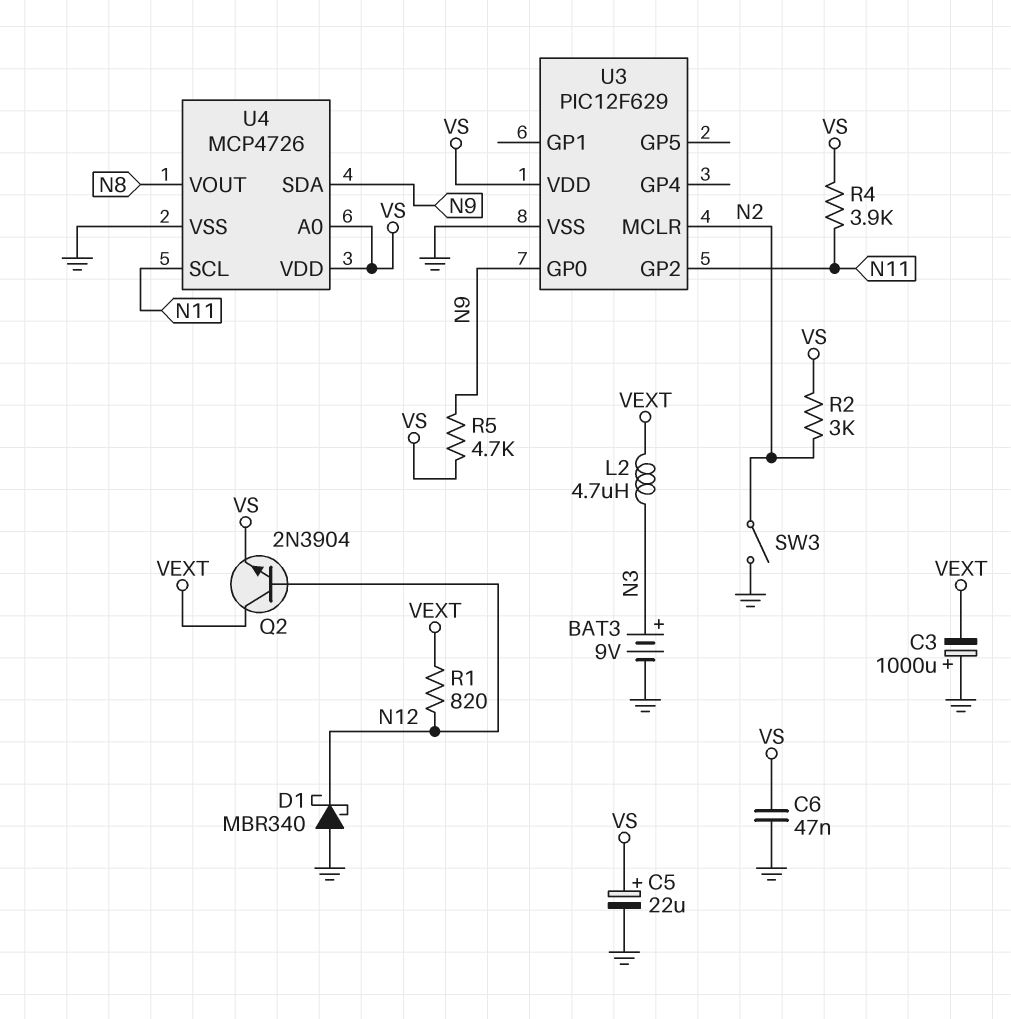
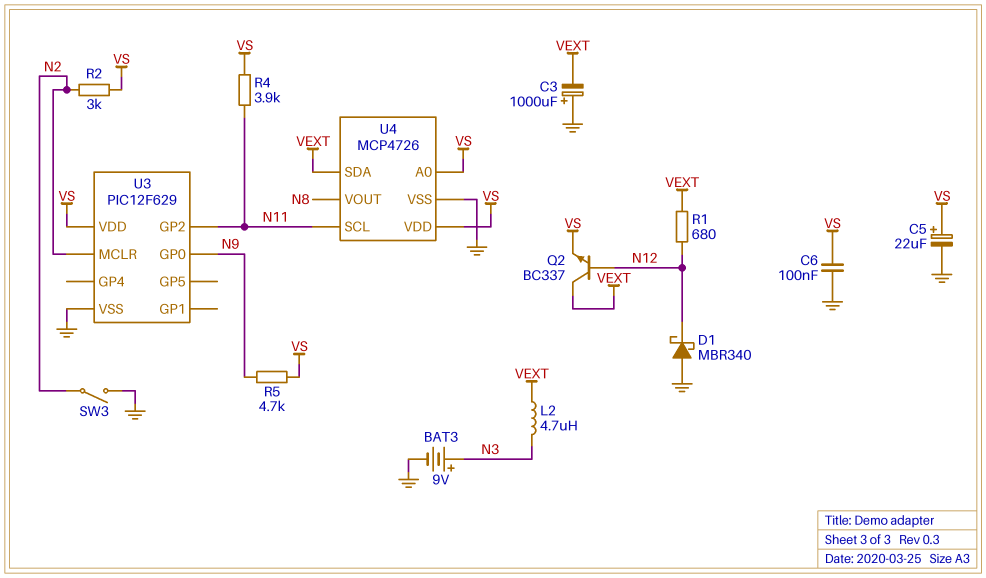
C6: 47nF (GND, VS) -> 100nF (GND, VS)
Q2: NPN 2N3904 (B N12, C VEXT, E VS) -> NPN BC337 (B N12, C VEXT, E VS)
R1: 820 (N12, VEXT) -> 680 (N12, VEXT)
U4 pin SDA: N9 -> VEXT

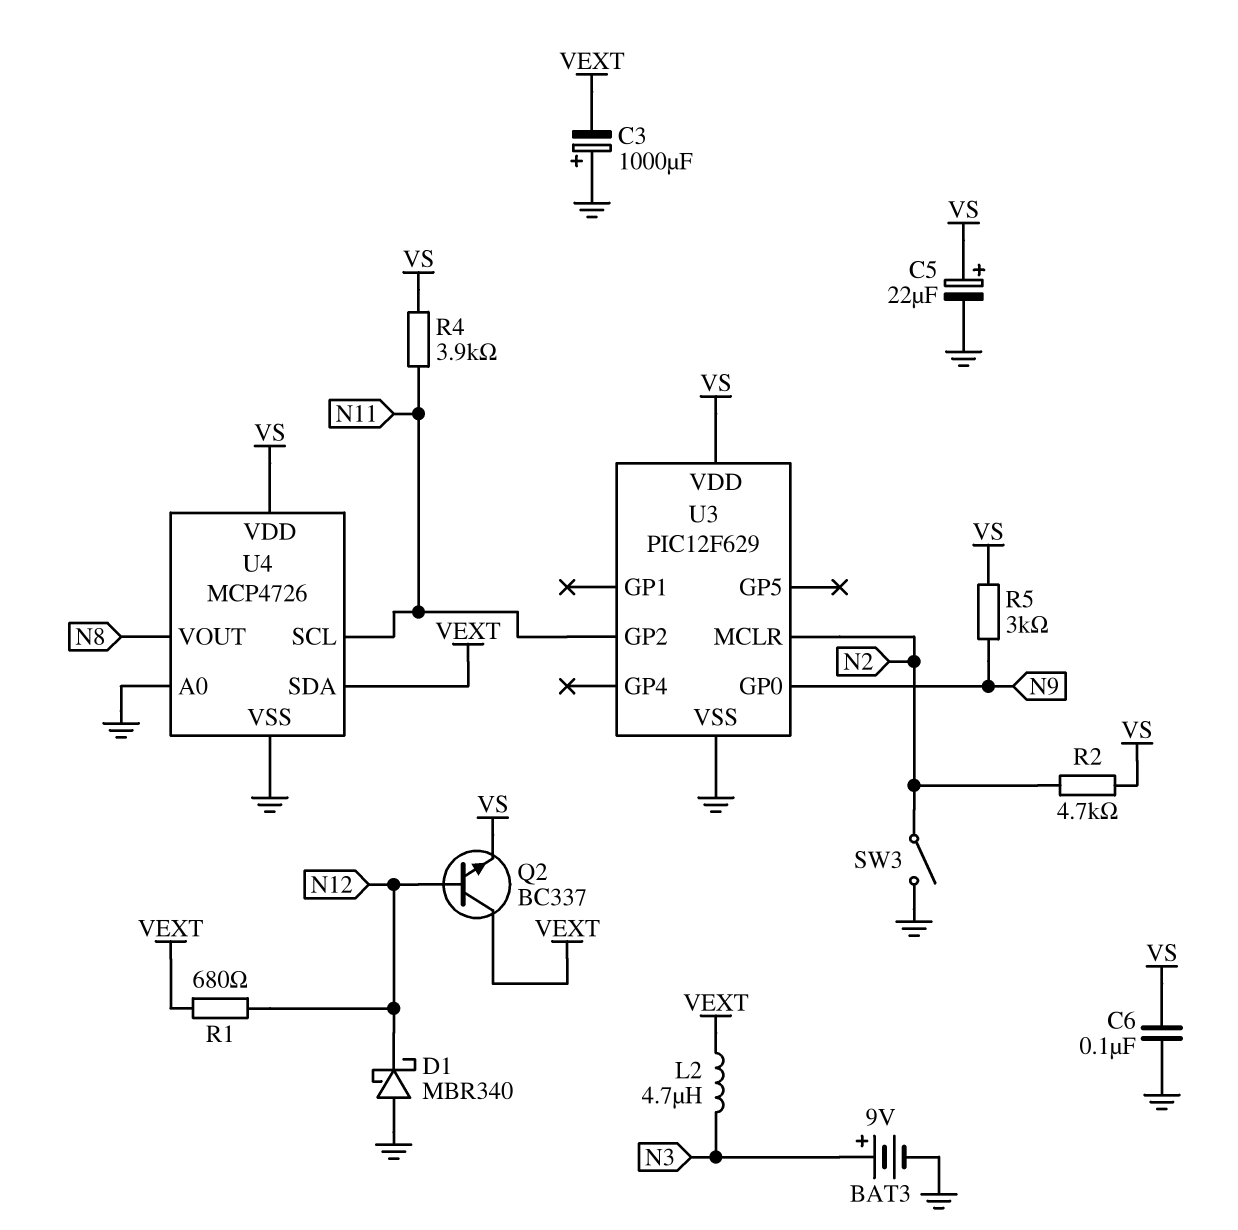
R2: 3k (N2, VS) -> 4.7k (N2, VS)
R5: 4.7k (N9, VS) -> 3k (N9, VS)
U4 pin A0: VS -> GND

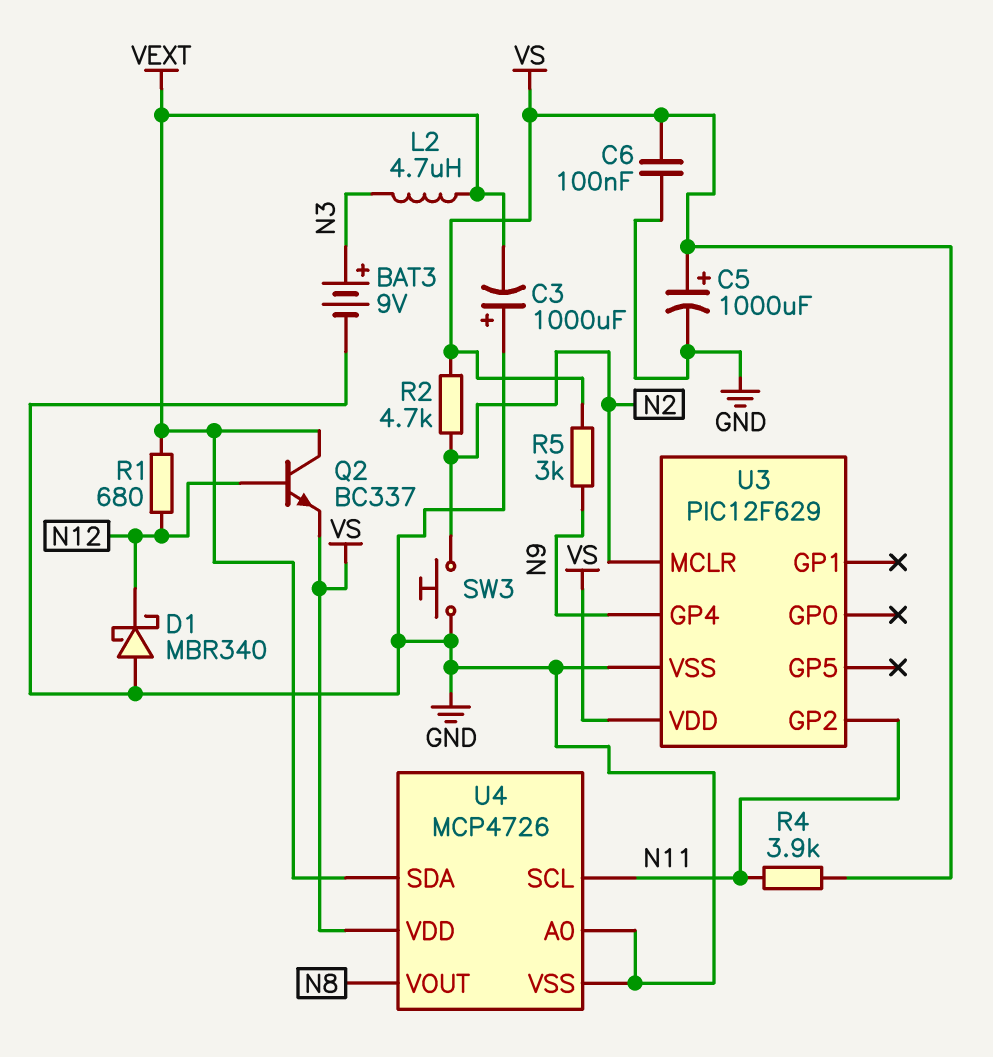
C5: 22uF (plus VS, minus GND) -> 1000uF (plus VS, minus GND)
SW3: switch (GND, N2) -> button (GND, N2)
U3 pin GP0: N9 -> none
U3 pin GP4: none -> N9

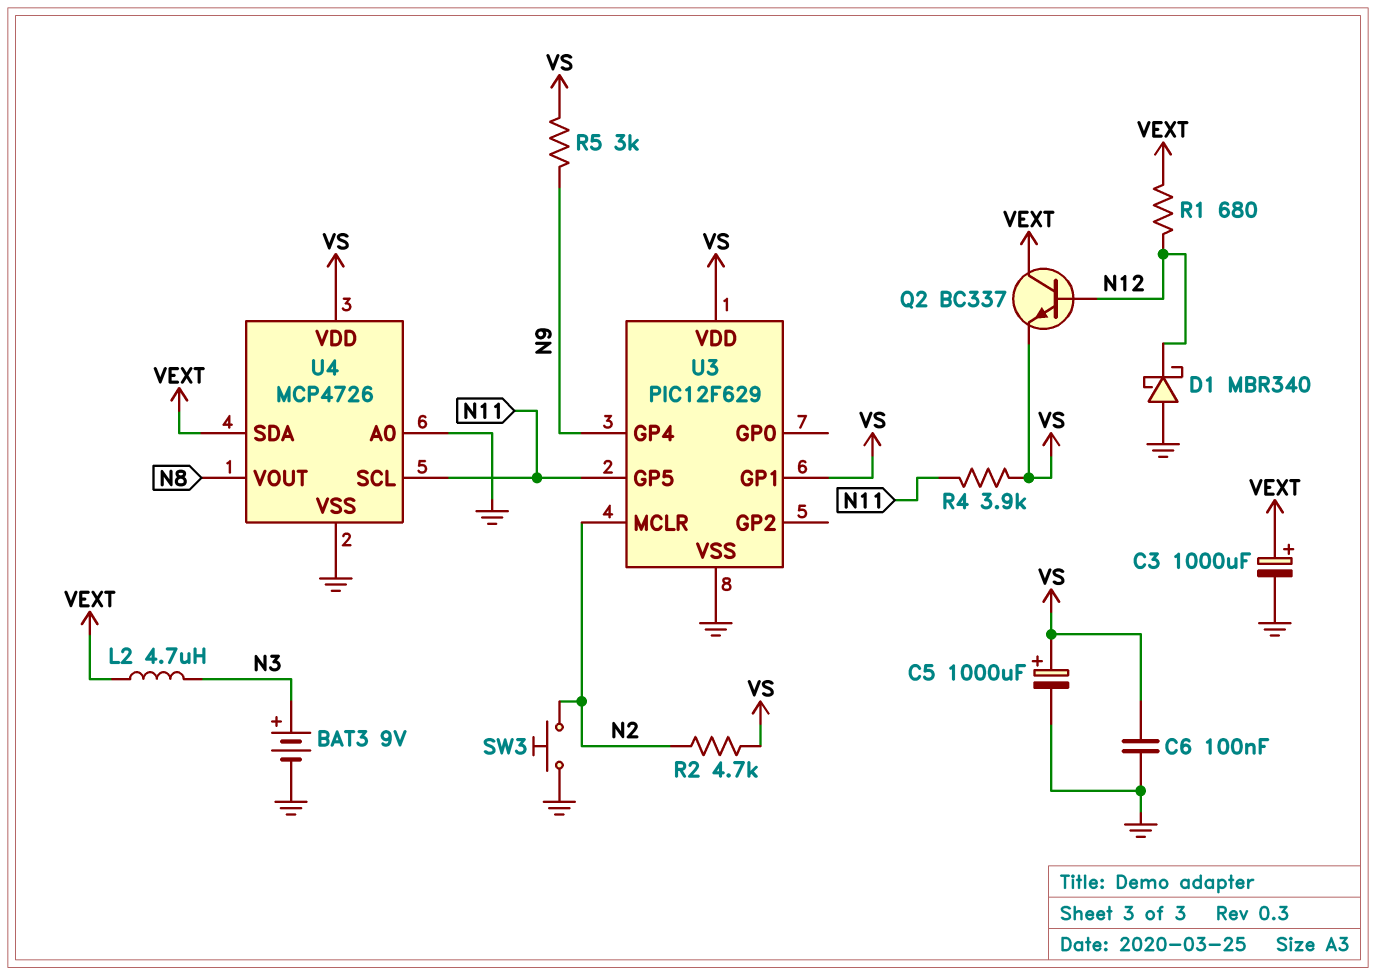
C3: 1000uF (plus GND, minus VEXT) -> 1000uF (plus VEXT, minus GND)
U3 pin GP1: none -> VS
U3 pin GP2: N11 -> none
U3 pin GP5: none -> N11

